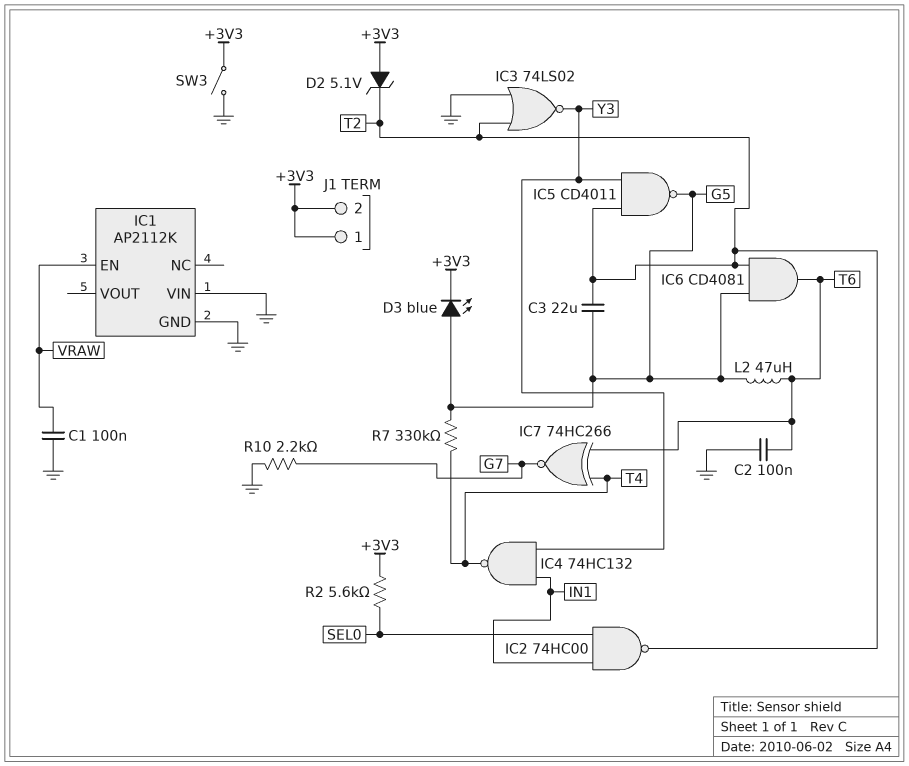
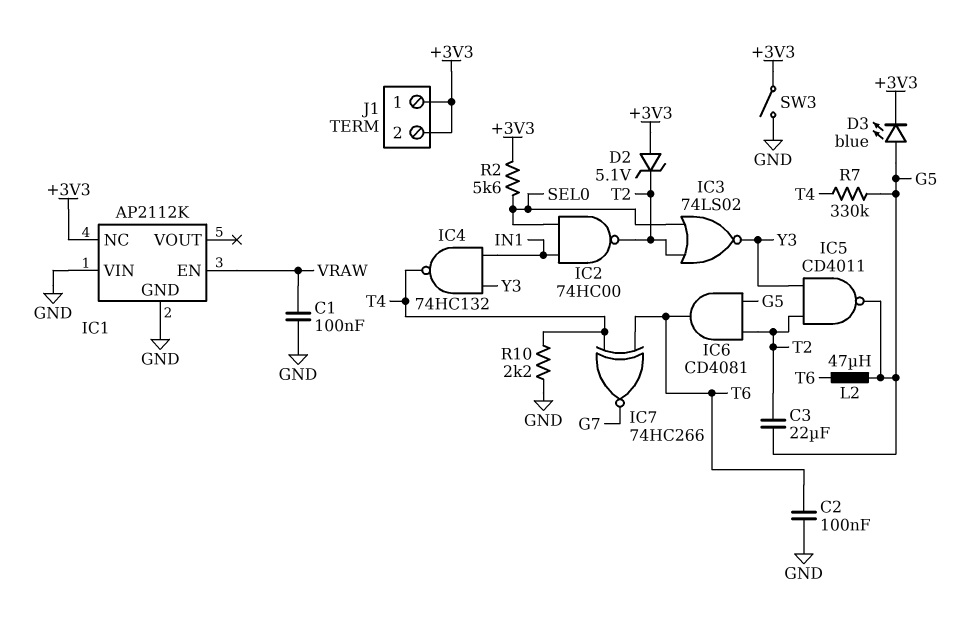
IC1 pin NC: none -> +3V3
IC3: NOR 74LS02 (in GND, in T2, out Y3) -> NOR 74LS02 (in SEL0, in T2, out Y3)
R10: 2.2k (G7, GND) -> 2.2k (GND, T4)

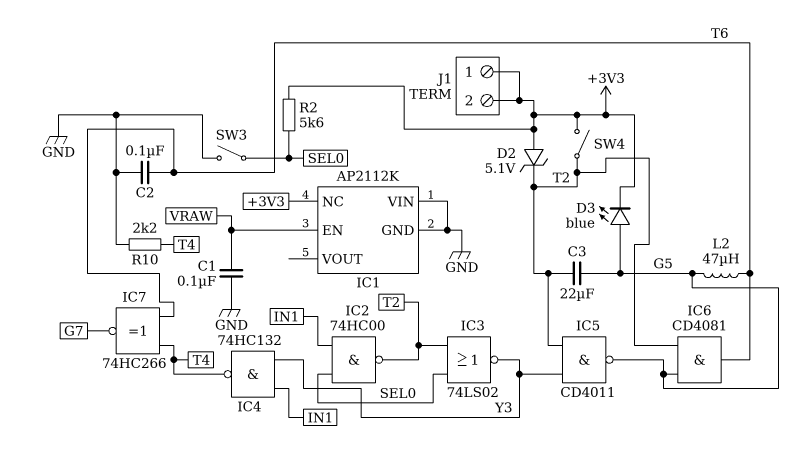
R7: 330k (G5, T4) -> none
SW3: switch (+3V3, GND) -> switch (GND, SEL0)
SW4: none -> switch (+3V3, T2)

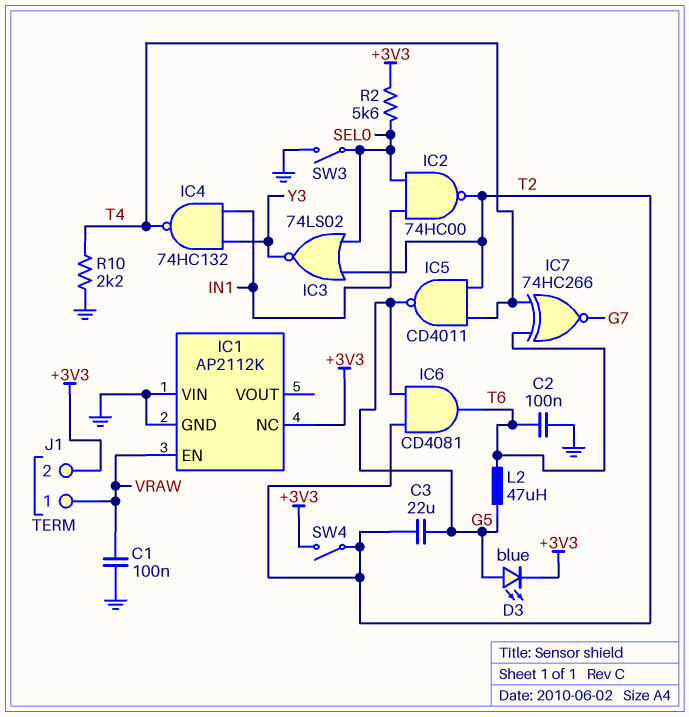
D2: zener 5.1V (A +3V3, K T2) -> none
IC5: NAND CD4011 (in T2, in Y3, out G5) -> NAND CD4011 (in T2, in T4, out G5)
J1 pin 1: +3V3 -> VRAW

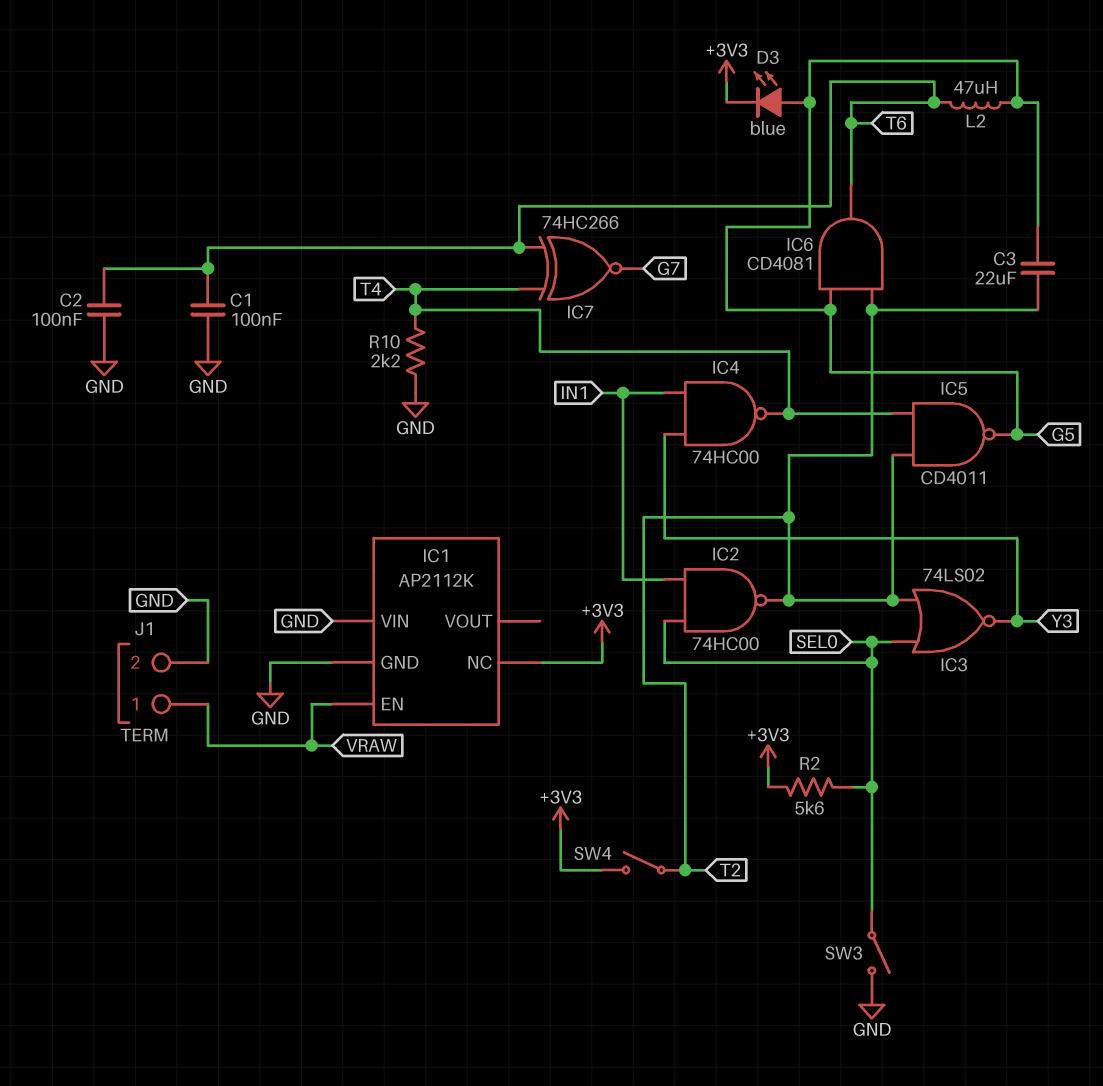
C1: 100nF (GND, VRAW) -> 100nF (GND, T6)
IC4: NAND 74HC132 (in IN1, in Y3, out T4) -> NAND 74HC00 (in IN1, in Y3, out T4)
J1 pin 2: +3V3 -> GND

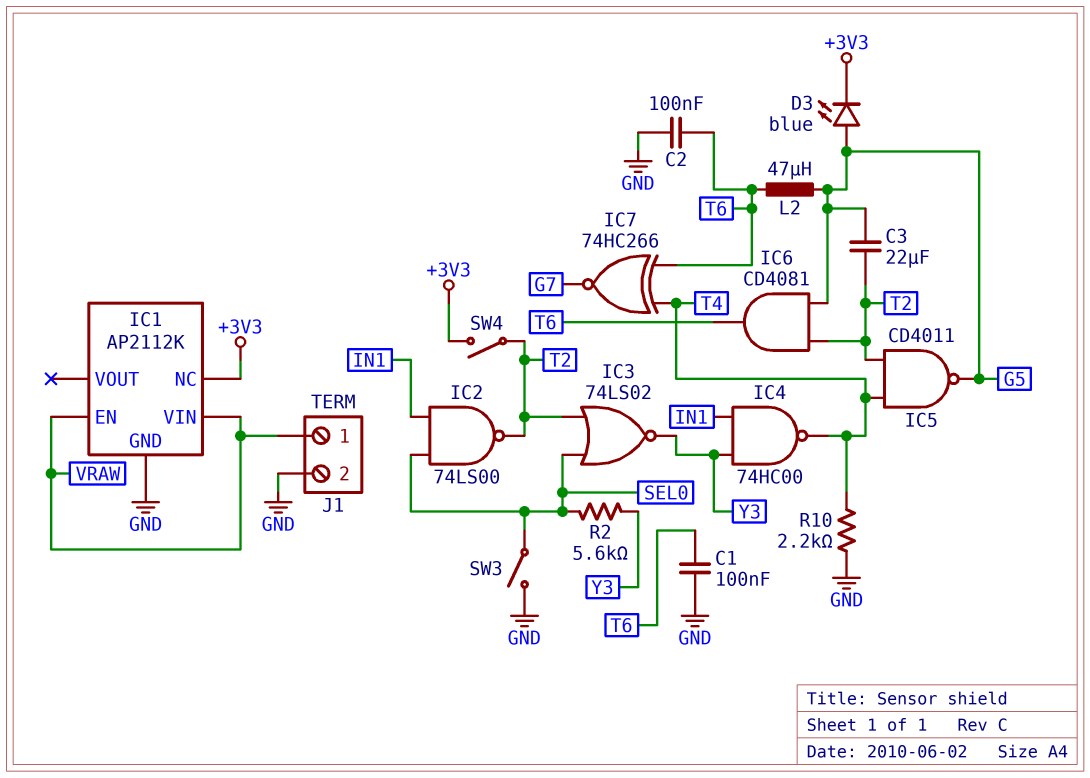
IC1 pin VIN: GND -> VRAW
IC2: NAND 74HC00 (in IN1, in SEL0, out T2) -> NAND 74LS00 (in IN1, in SEL0, out T2)
R2: 5.6k (+3V3, SEL0) -> 5.6k (SEL0, Y3)

